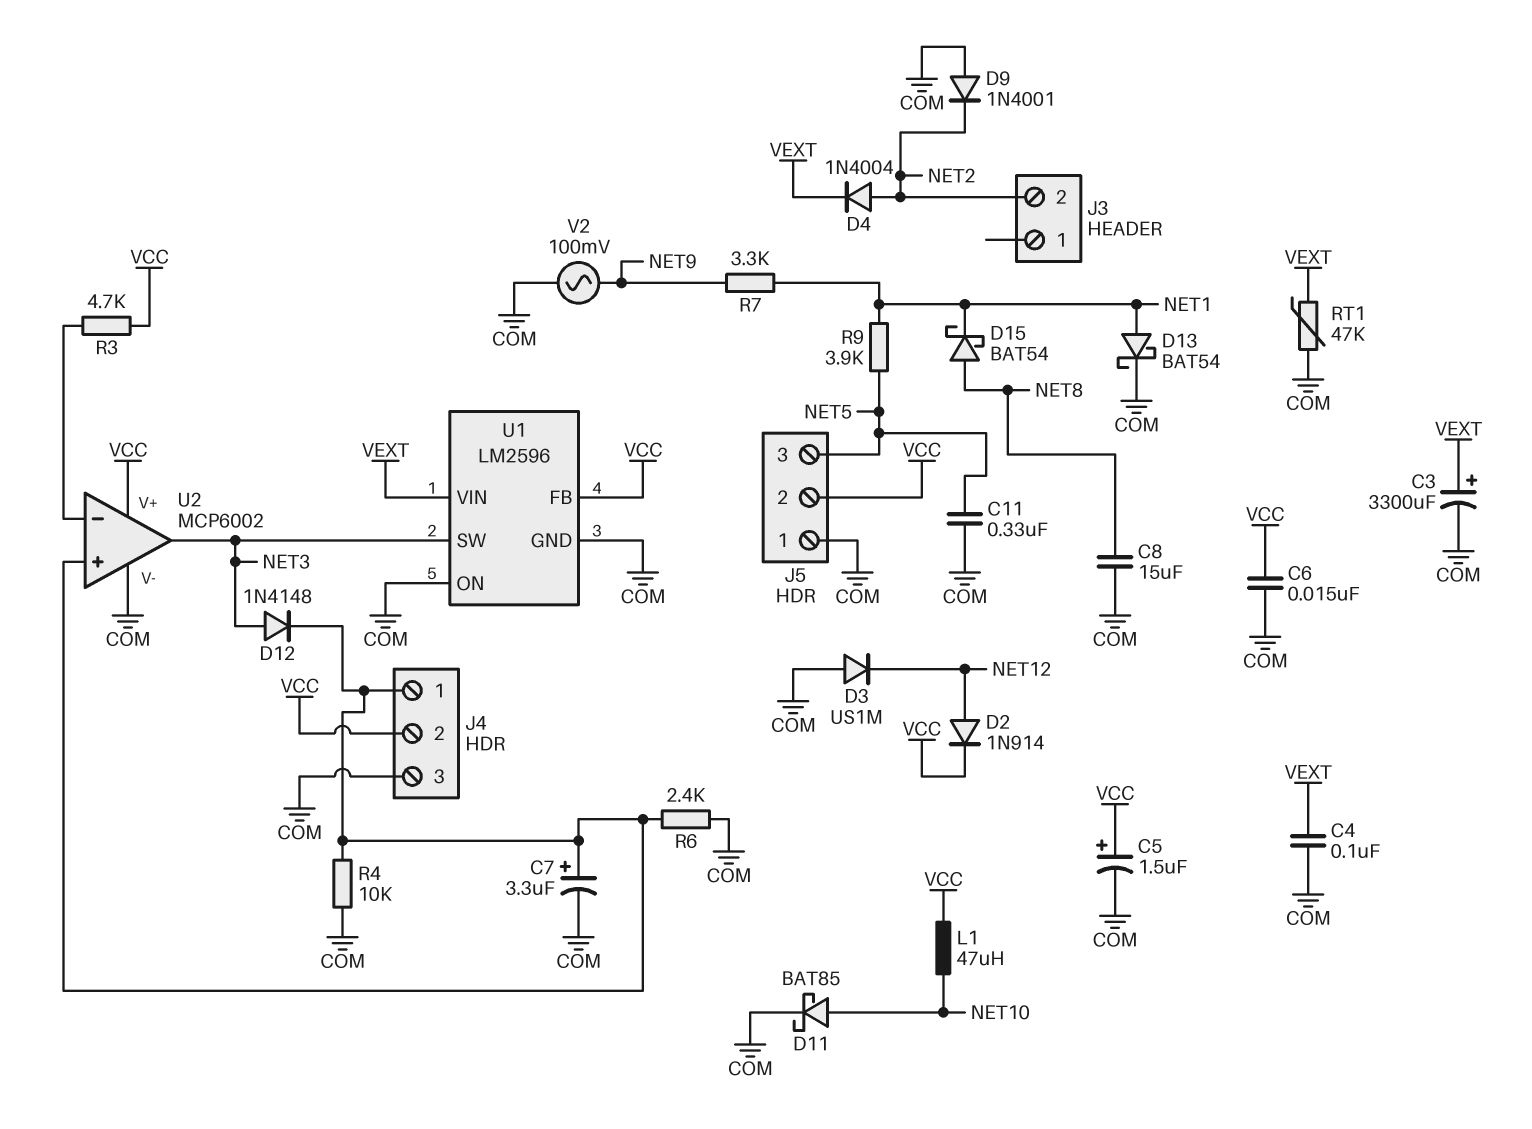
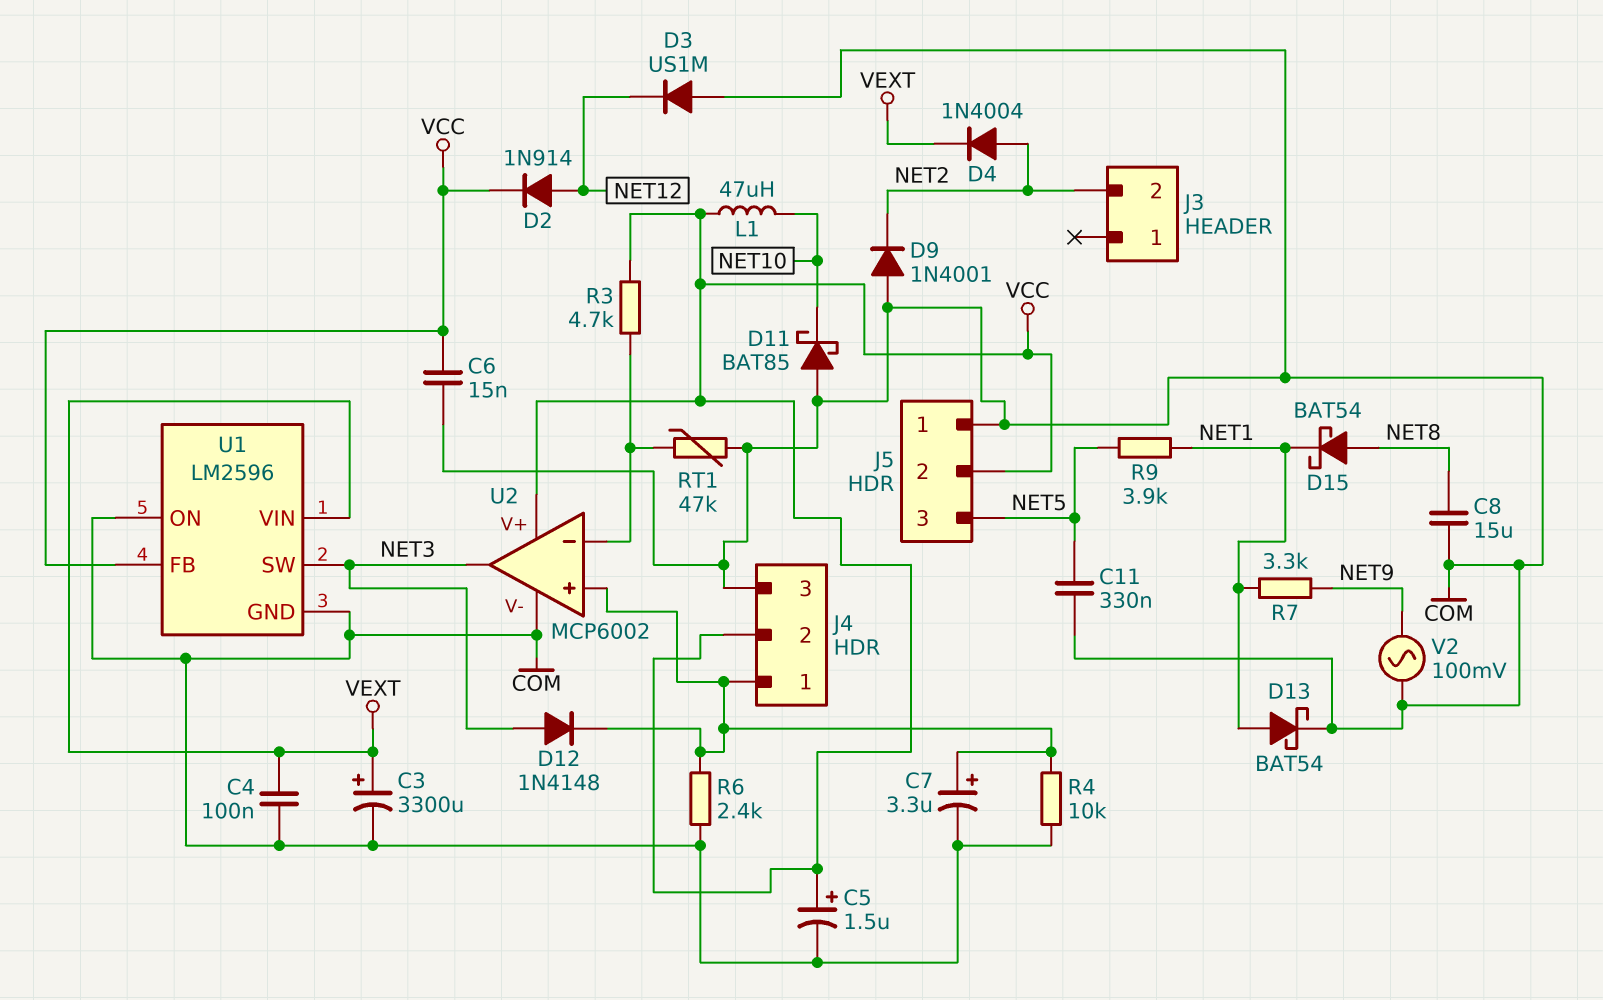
D11: schottky BAT85 (A NET10, K COM) -> schottky BAT85 (A COM, K NET10)
RT1: 47k (COM, VEXT) -> 47k (COM, U2/in-)

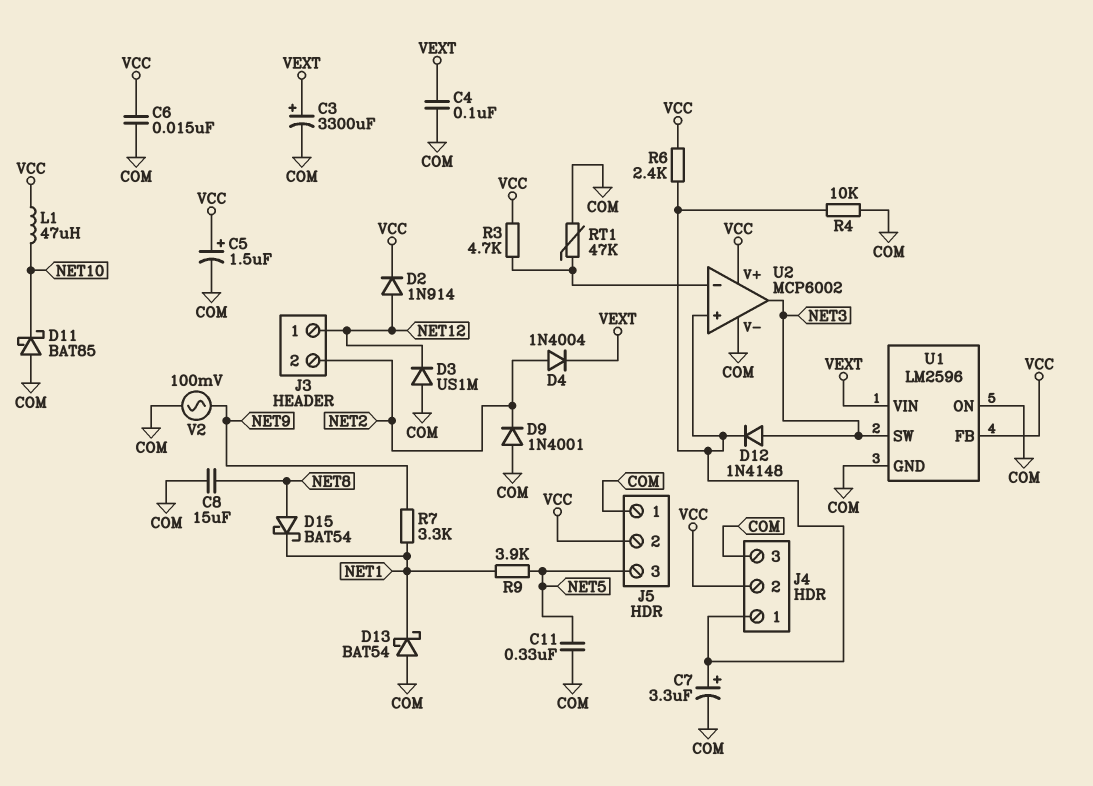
D13: schottky BAT54 (A NET1, K COM) -> schottky BAT54 (A COM, K NET1)
J3 pin 1: none -> NET12
R6: 2.4k (COM, J4/1) -> 2.4k (J4/1, VCC)

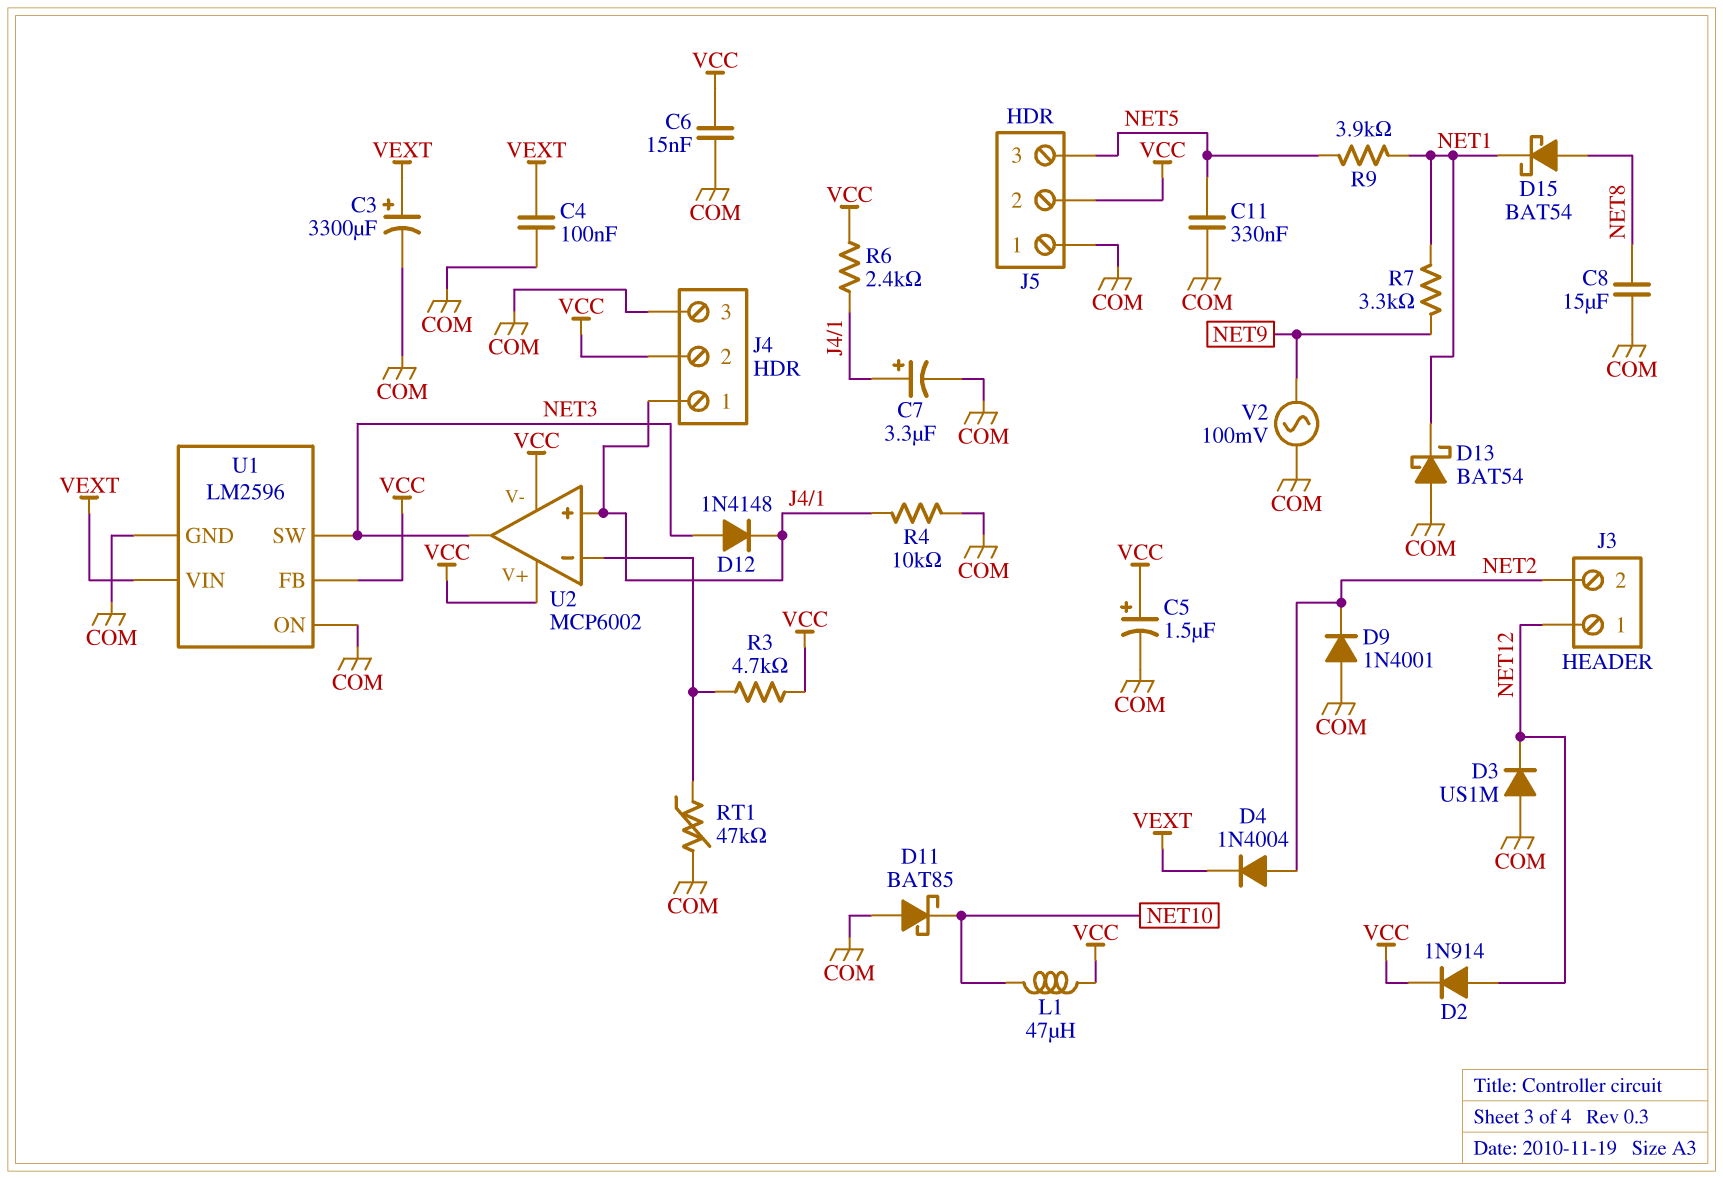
U2 pin V-: COM -> VCC

